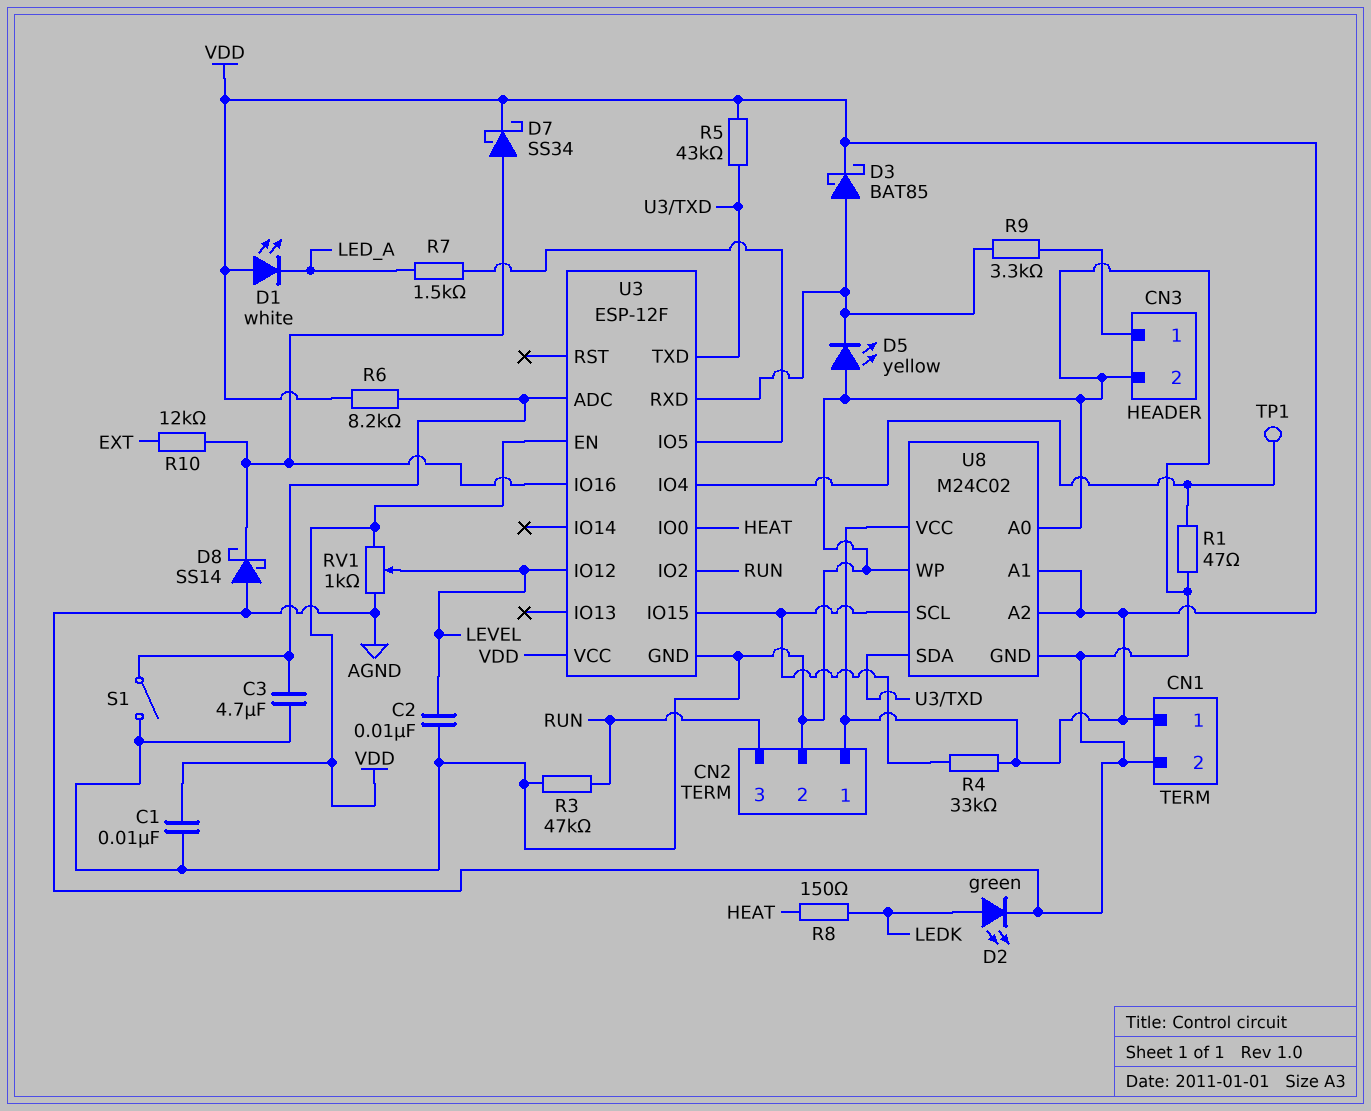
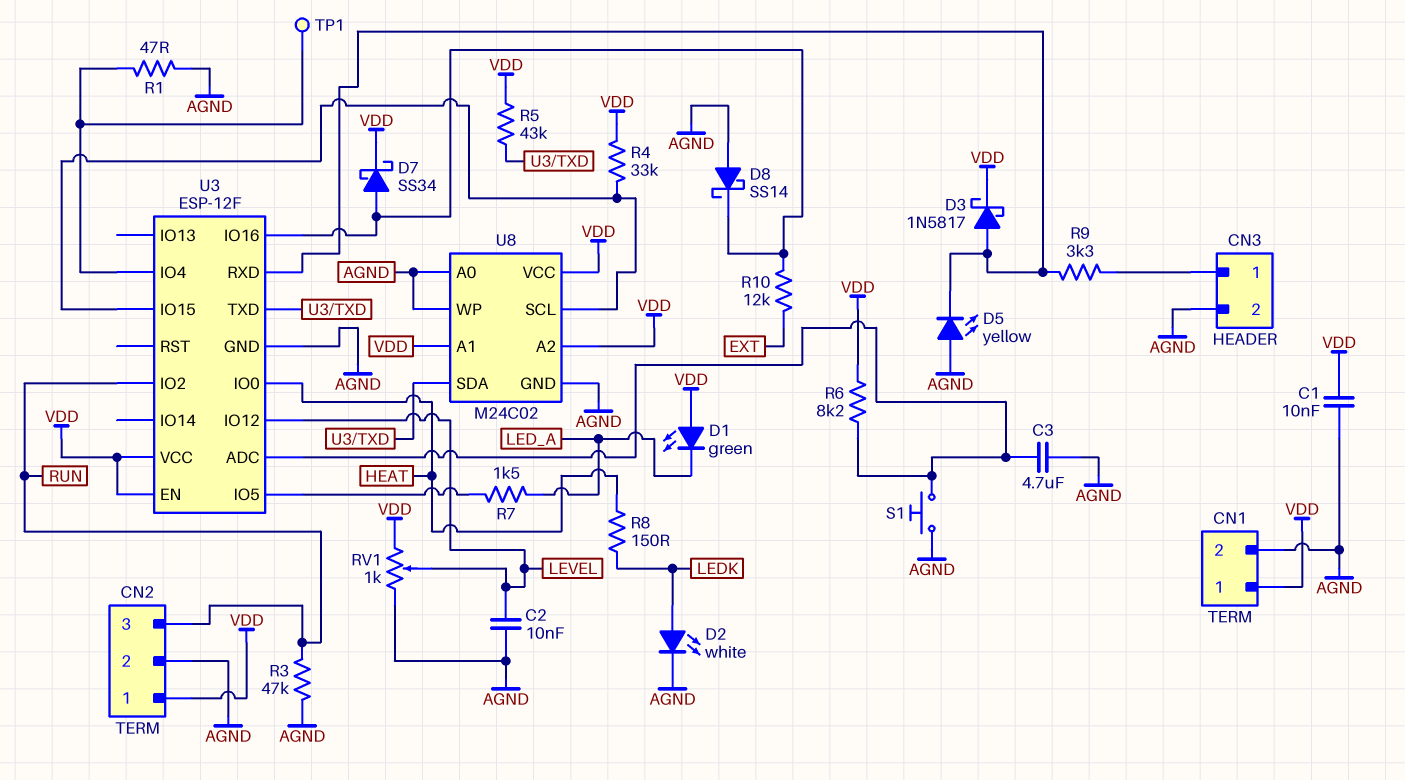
D1: LED white (A VDD, K LED_A) -> LED green (A VDD, K LED_A)
D2: LED green (A LEDK, K AGND) -> LED white (A LEDK, K AGND)
D3: schottky BAT85 (A U3/RXD, K VDD) -> schottky 1N5817 (A U3/RXD, K VDD)
S1: switch (AGND, U3/ADC) -> button (AGND, U3/ADC)

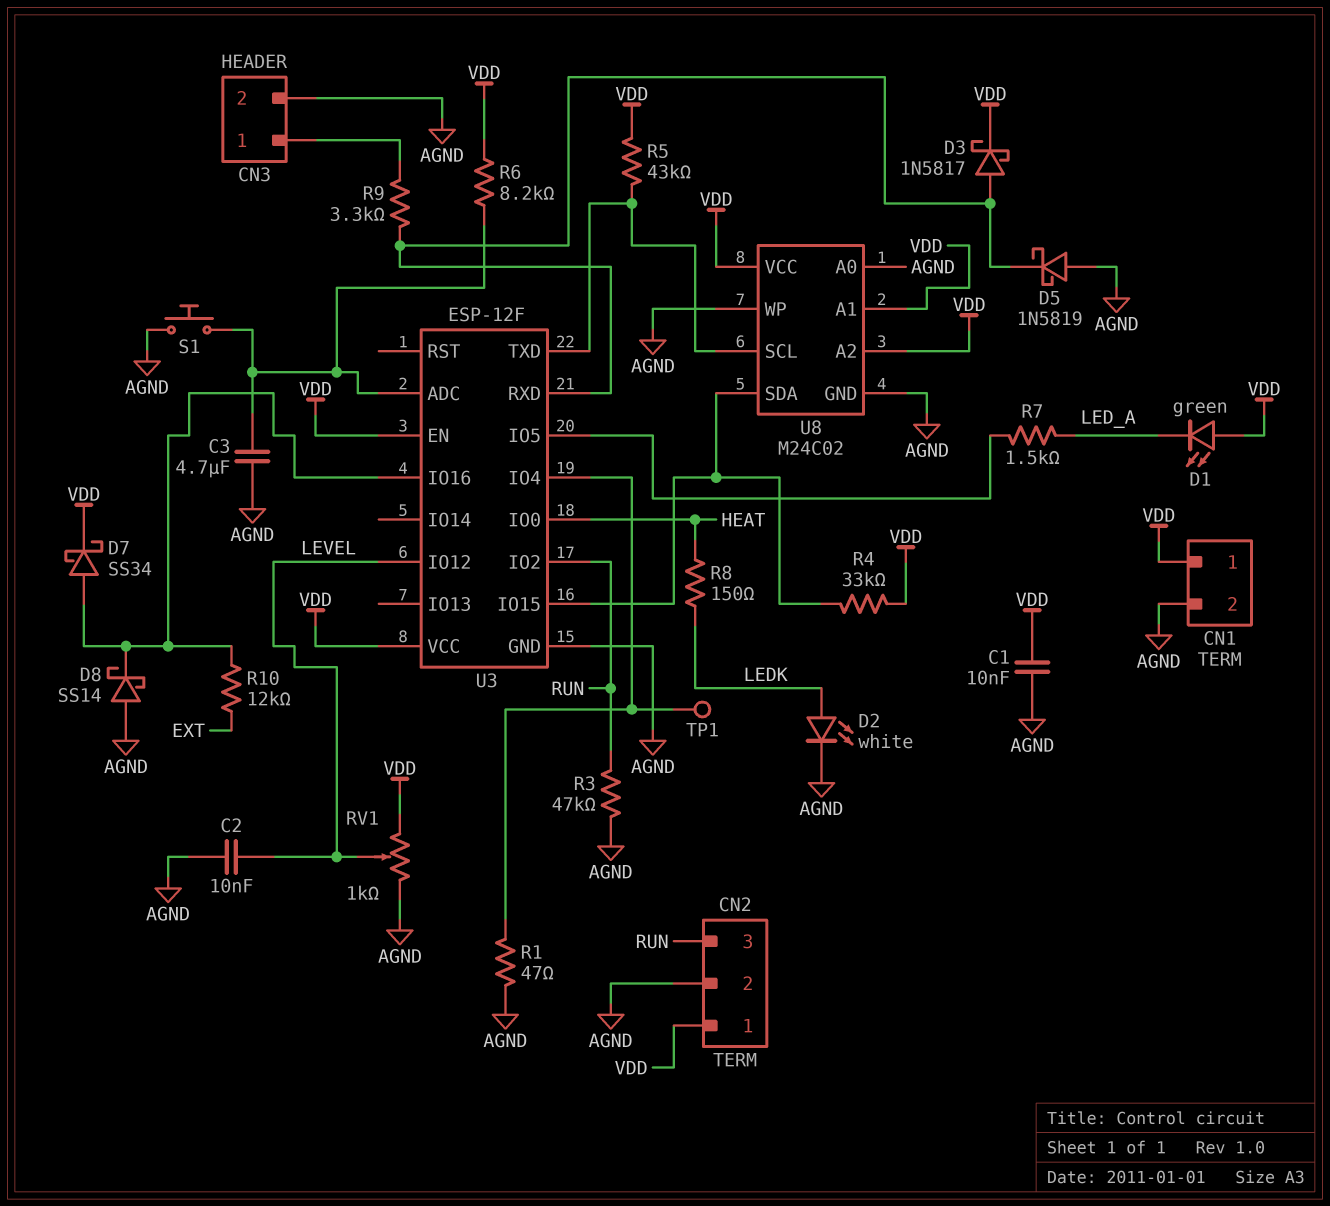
D5: LED yellow (A AGND, K U3/RXD) -> schottky 1N5819 (A AGND, K U3/RXD)
U8 pin SCL: U3/IO15 -> U3/TXD
U8 pin SDA: U3/TXD -> U3/IO15

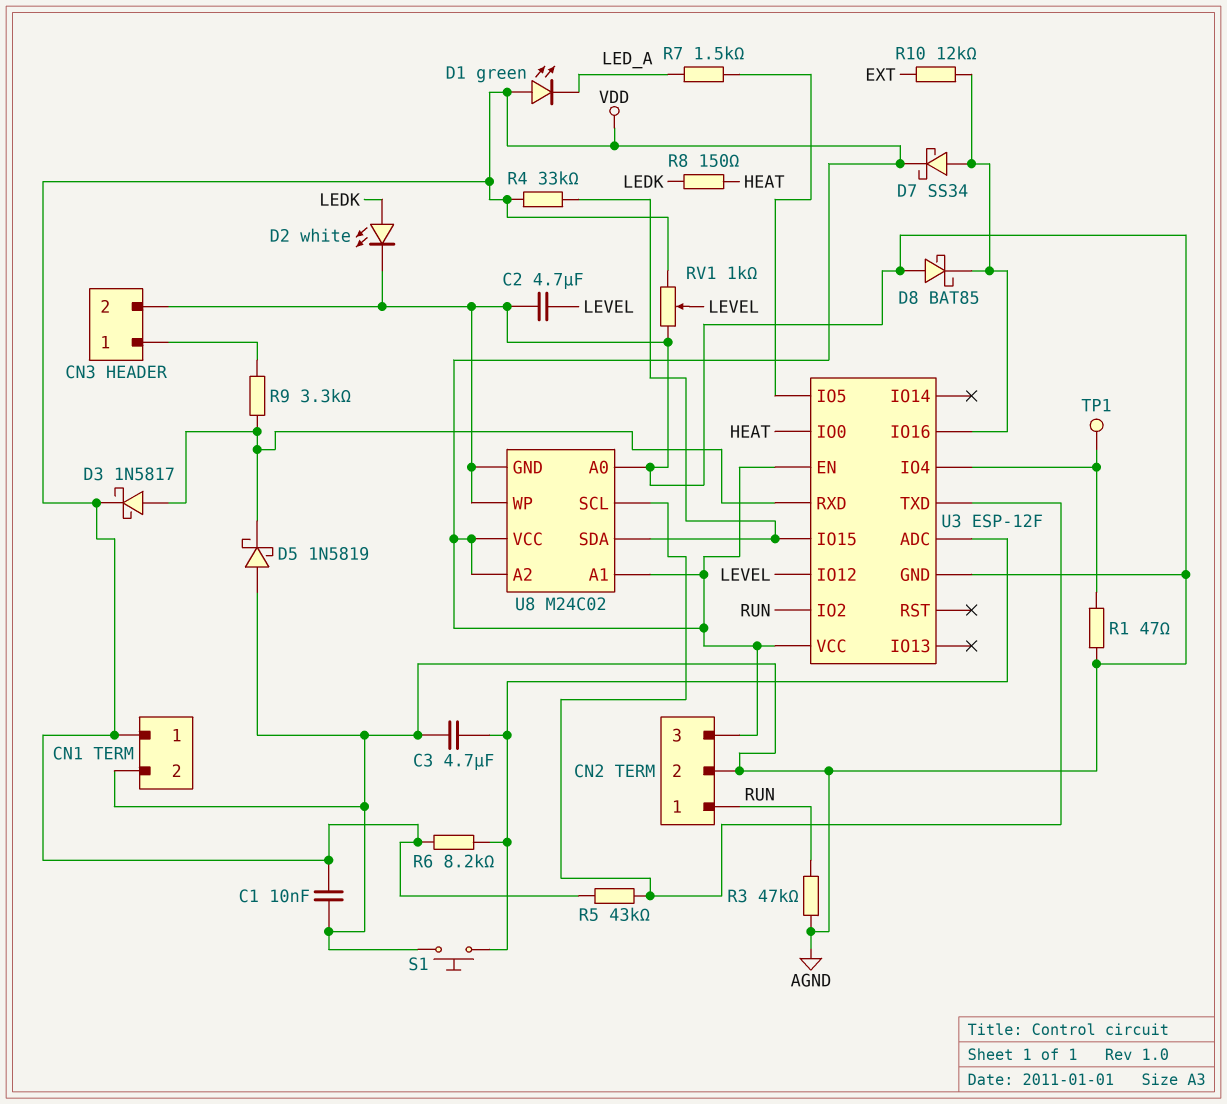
C2: 10nF (AGND, LEVEL) -> 4.7uF (AGND, LEVEL)
CN2 pin 1: VDD -> RUN
CN2 pin 3: RUN -> VDD
D8: schottky SS14 (A AGND, K U3/IO16) -> schottky BAT85 (A AGND, K U3/IO16)

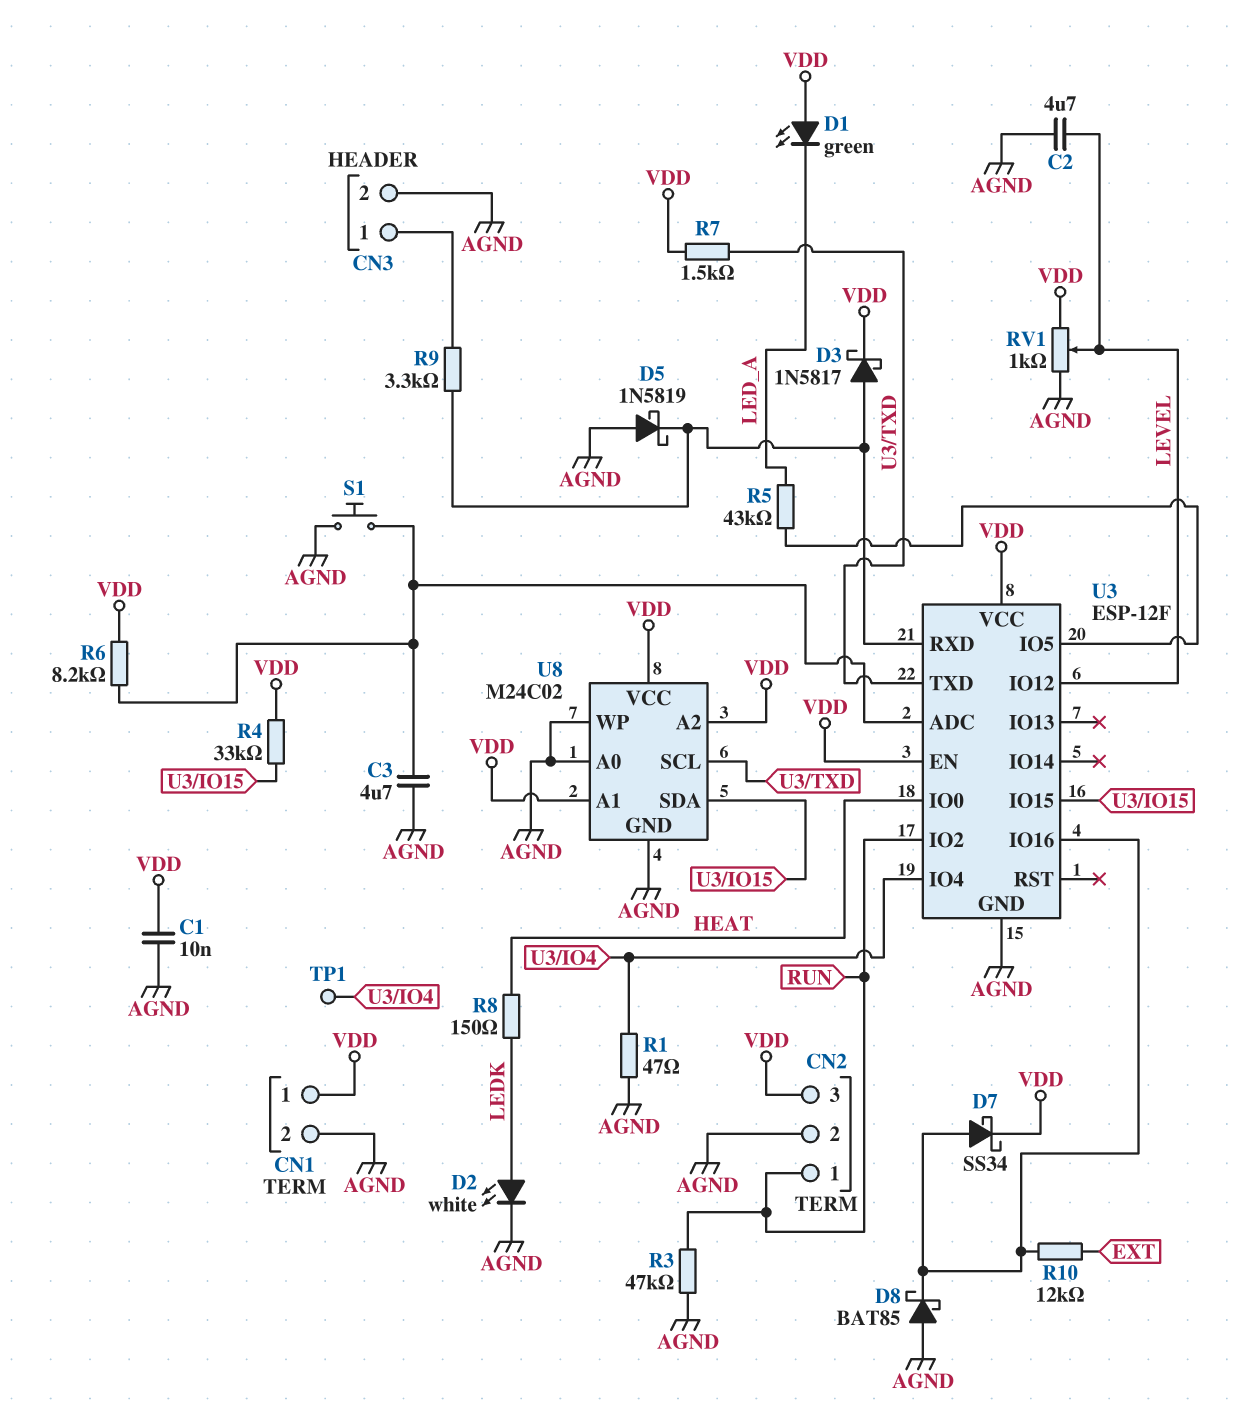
R5: 43k (U3/TXD, VDD) -> 43k (LED_A, U3/IO5)
R7: 1.5k (LED_A, U3/IO5) -> 1.5k (U3/TXD, VDD)

